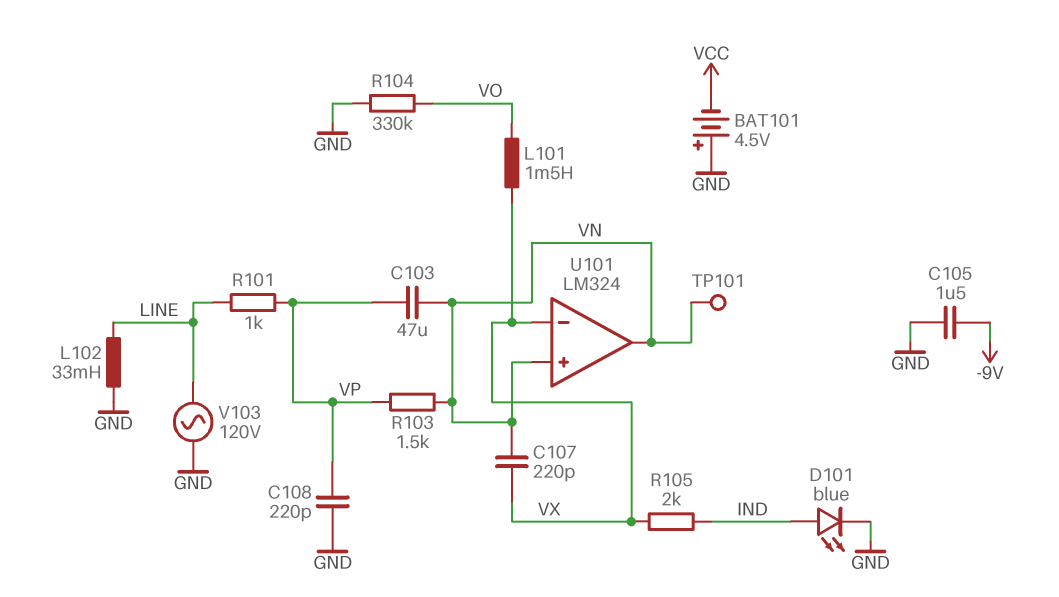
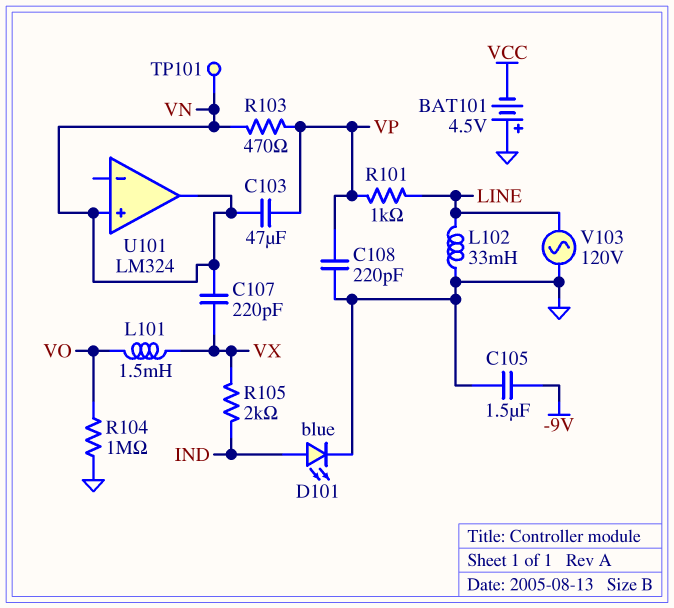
R103: 1.5k (VN, VP) -> 470 (VN, VP)
R104: 330k (GND, VO) -> 1M (GND, VO)
U101 pin in-: VX -> none

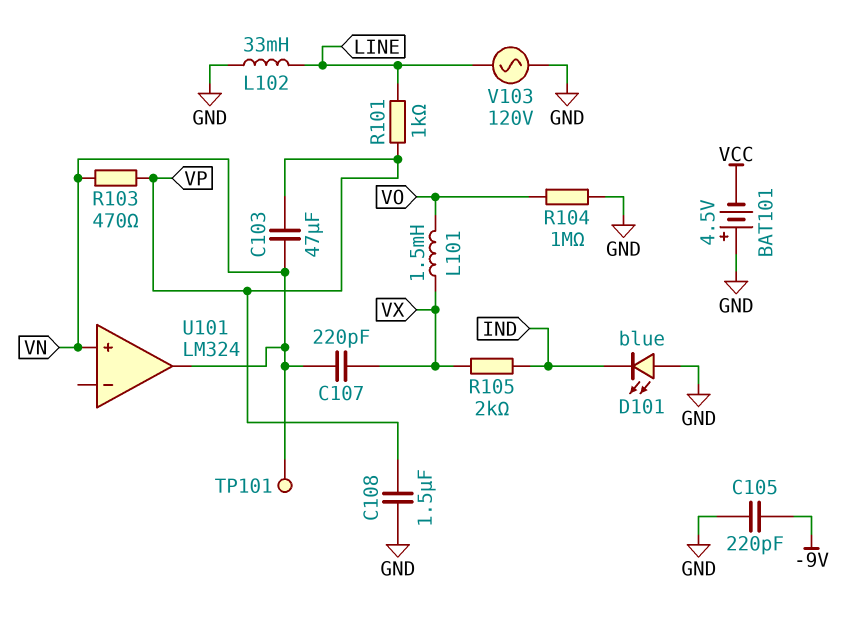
C105: 1.5uF (-9V, GND) -> 220pF (-9V, GND)
C108: 220pF (GND, VP) -> 1.5uF (GND, VP)
D101: LED blue (A IND, K GND) -> LED blue (A GND, K IND)

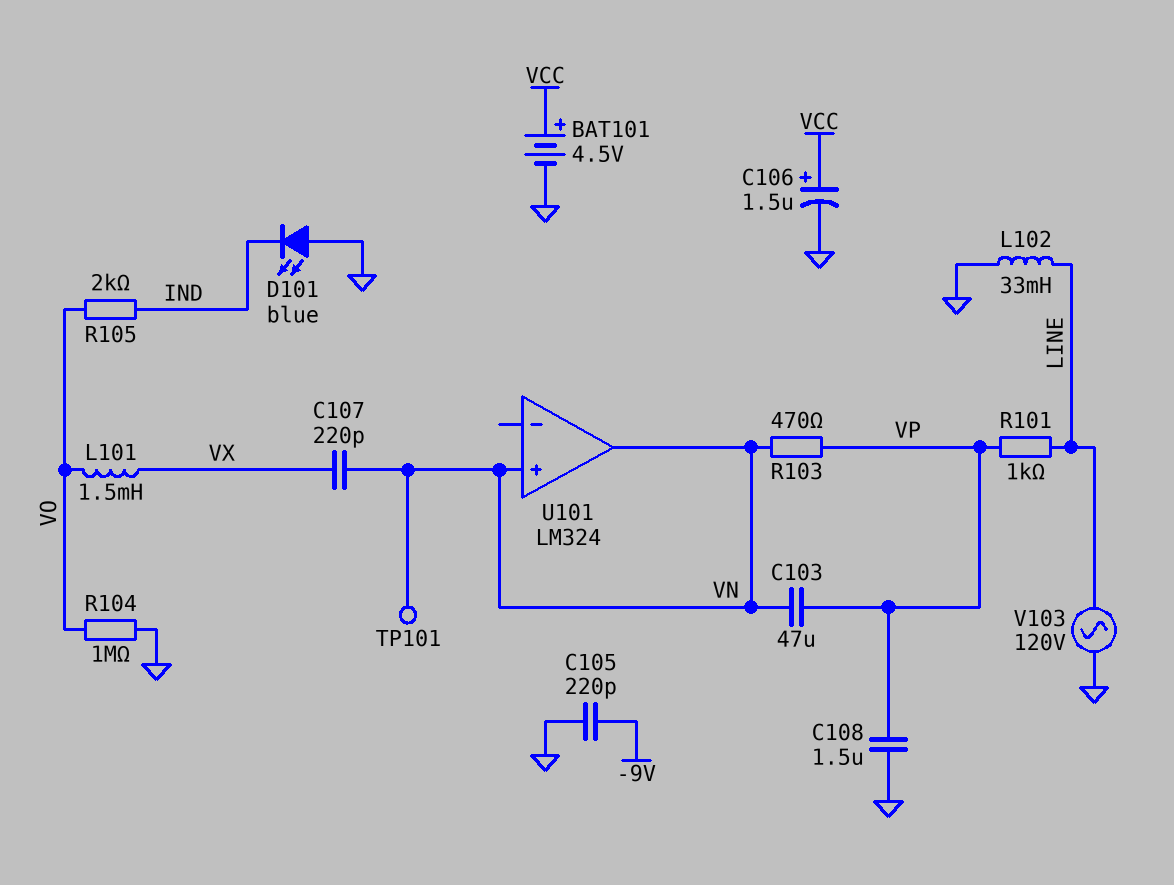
BAT101: 4.5V (plus GND, minus VCC) -> 4.5V (plus VCC, minus GND)
C106: none -> 1.5uF (plus VCC, minus GND)
R105: 2k (IND, VX) -> 2k (IND, VO)

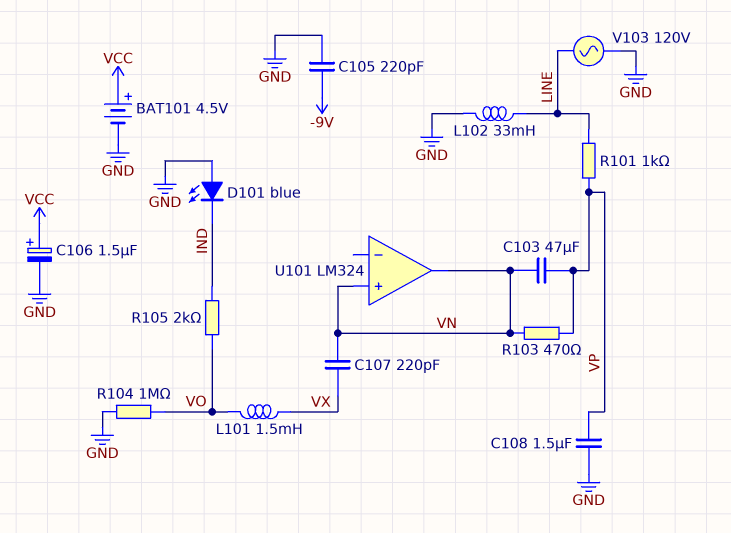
TP101: test point (VN) -> none

